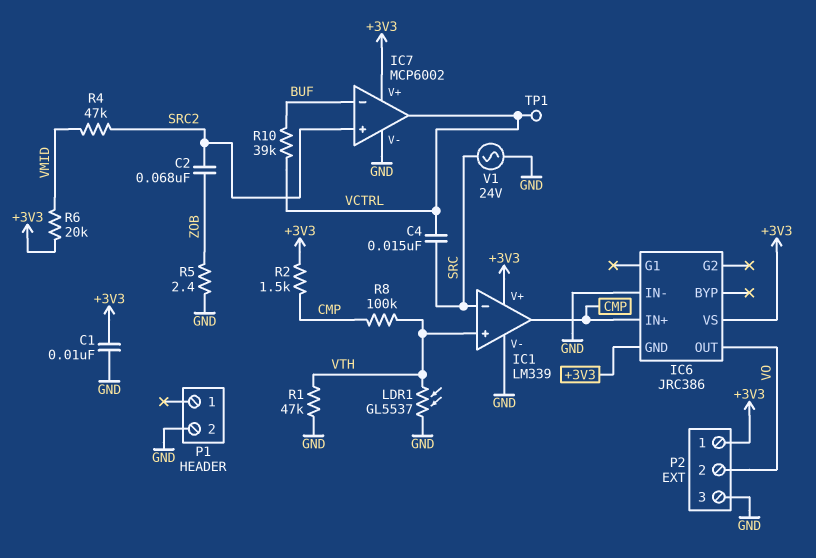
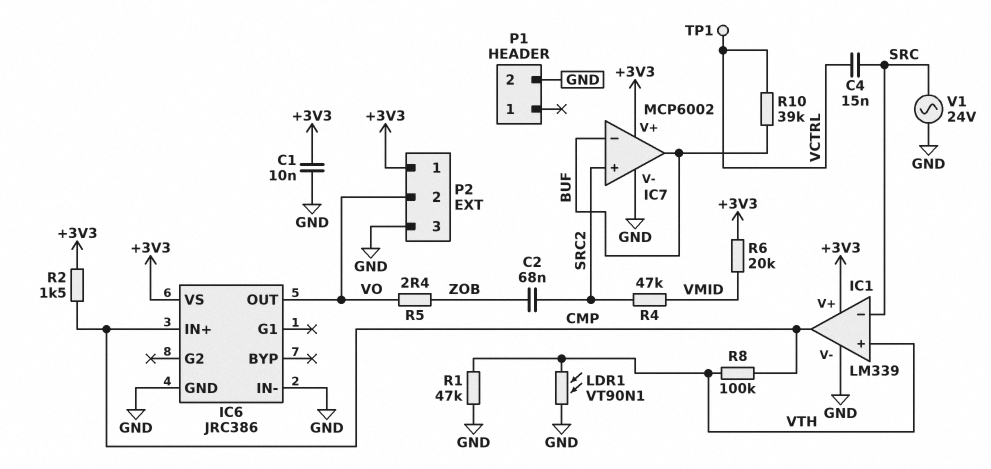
IC6 pin GND: +3V3 -> GND
IC7 pin out: VCTRL -> BUF
LDR1: GL5537 (GND, VTH) -> VT90N1 (GND, VTH)
R5: 2.4 (GND, ZOB) -> 2.4 (VO, ZOB)

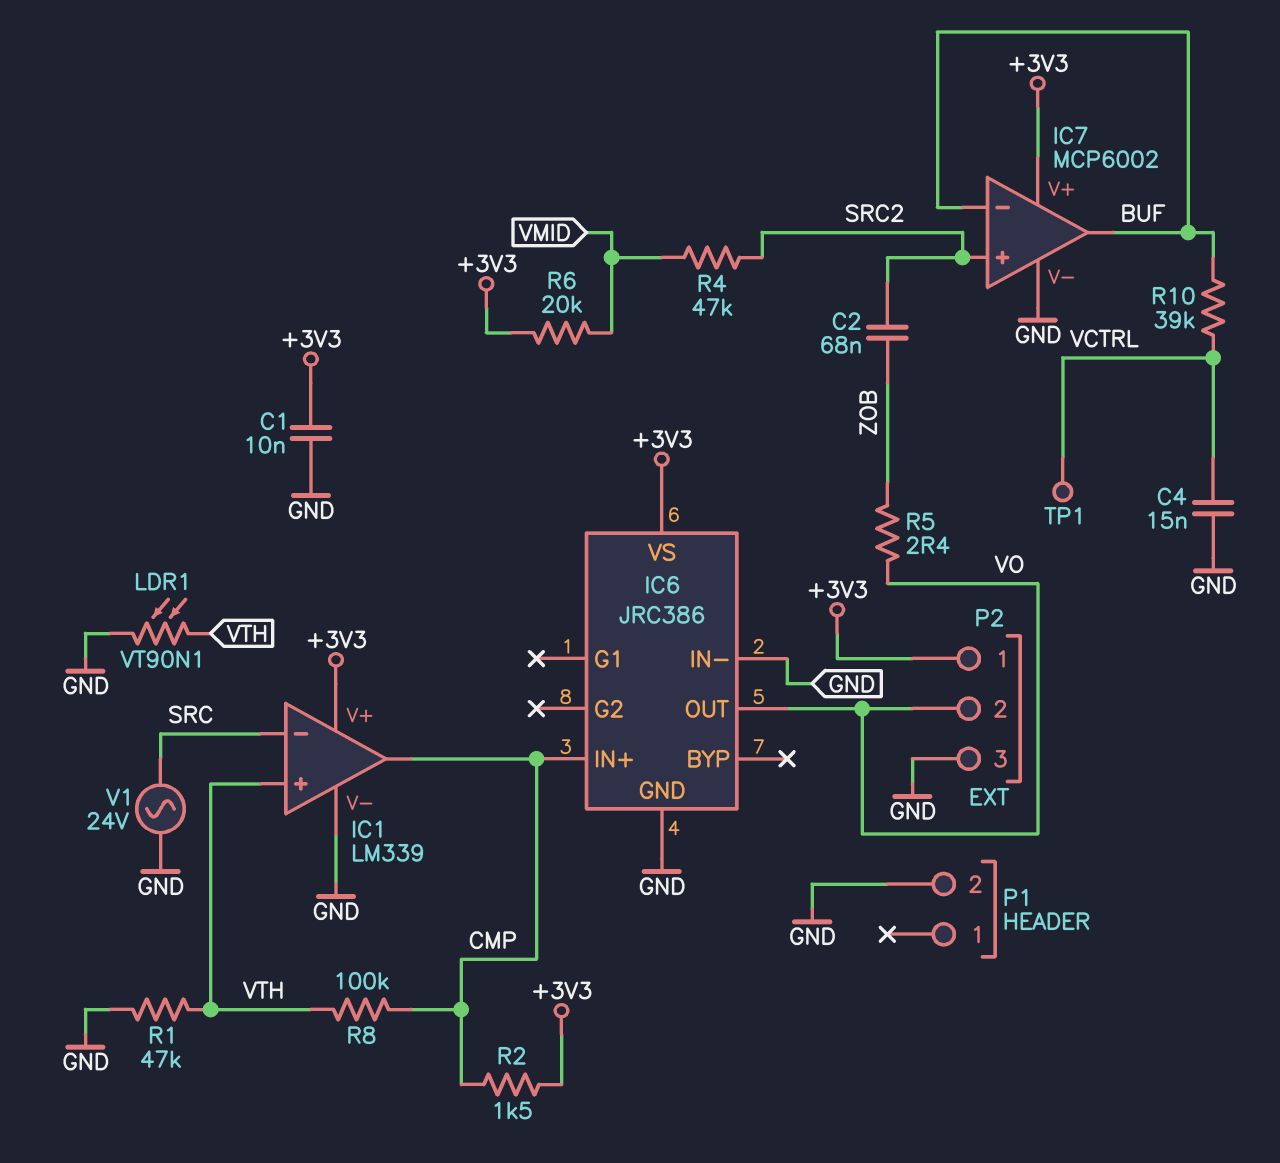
C4: 15nF (SRC, VCTRL) -> 15nF (GND, VCTRL)

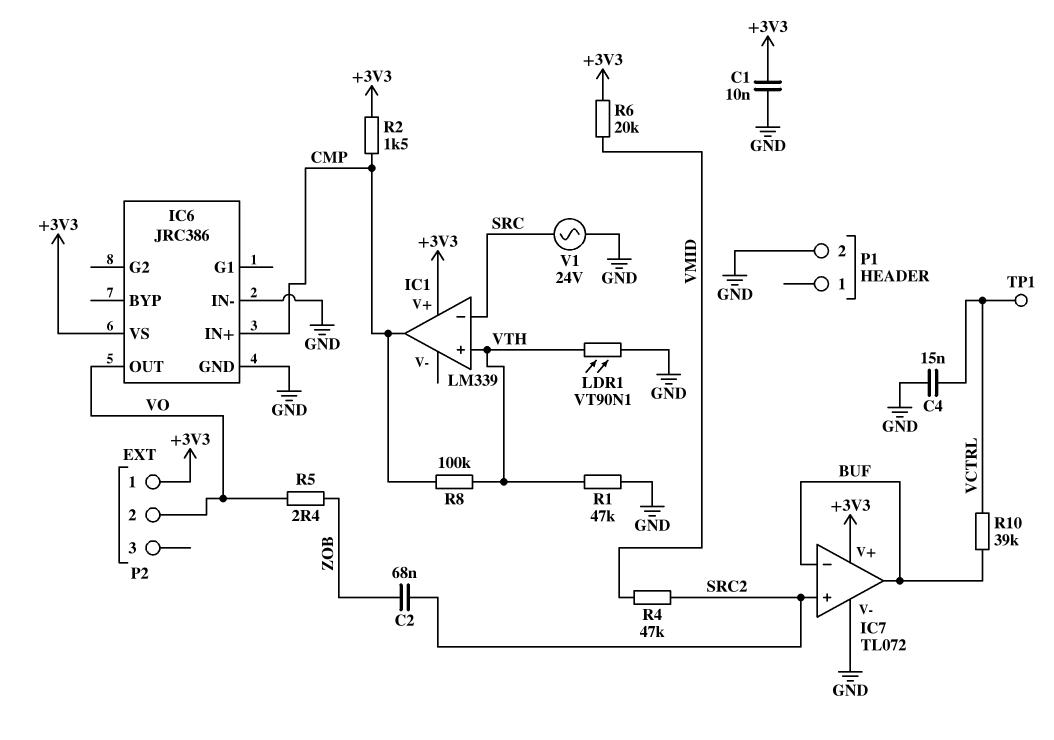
IC1 pin V-: GND -> none
IC7: MCP6002 -> TL072
P2 pin 3: GND -> none

